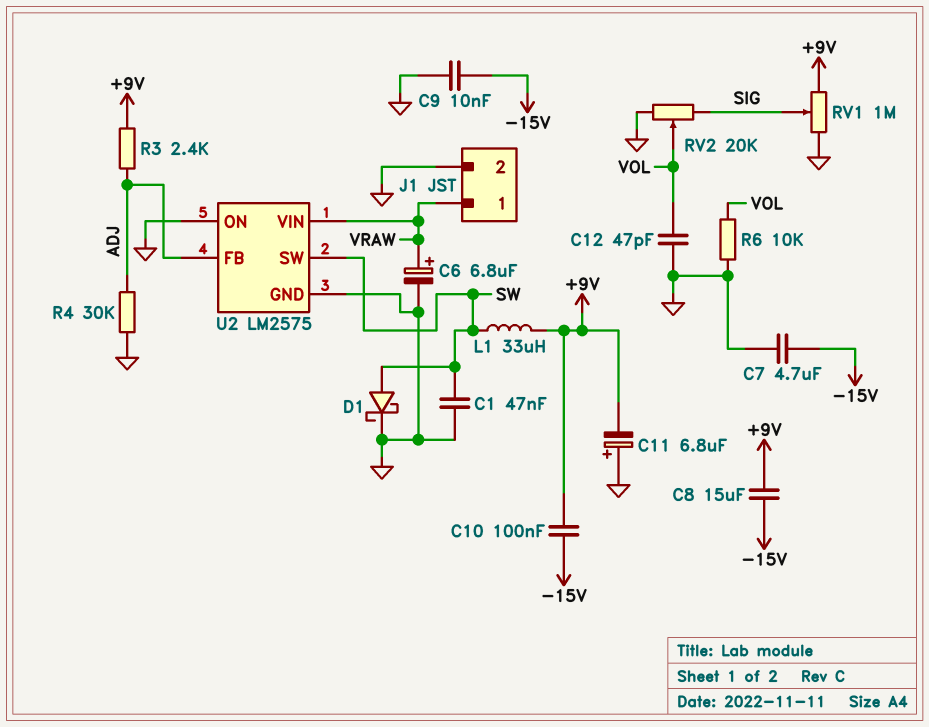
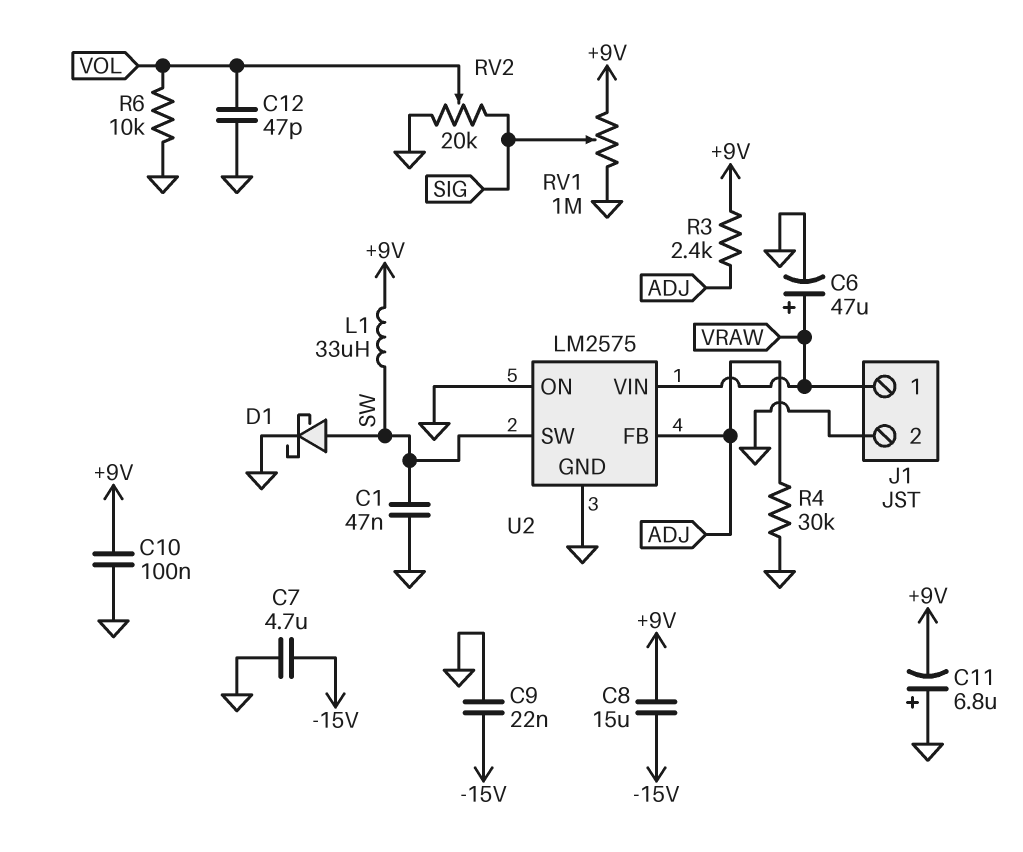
C6: 6.8uF (plus VRAW, minus GND) -> 47uF (plus VRAW, minus GND)
C9: 10nF (-15V, GND) -> 22nF (-15V, GND)
C10: 100nF (+9V, -15V) -> 100nF (+9V, GND)

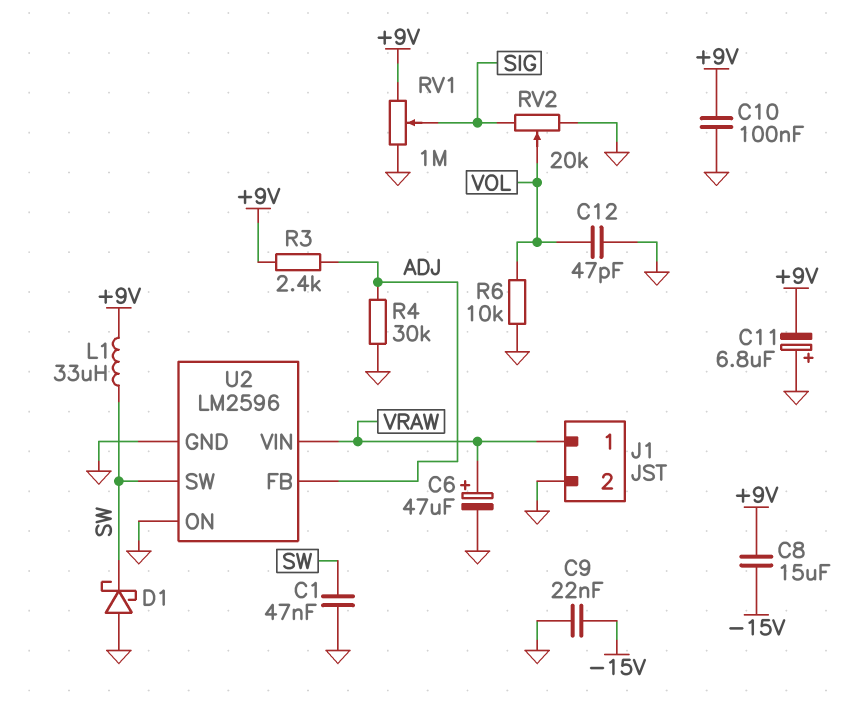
C7: 4.7uF (-15V, GND) -> none
D1: schottky (A SW, K GND) -> schottky (A GND, K SW)
U2: LM2575 -> LM2596

